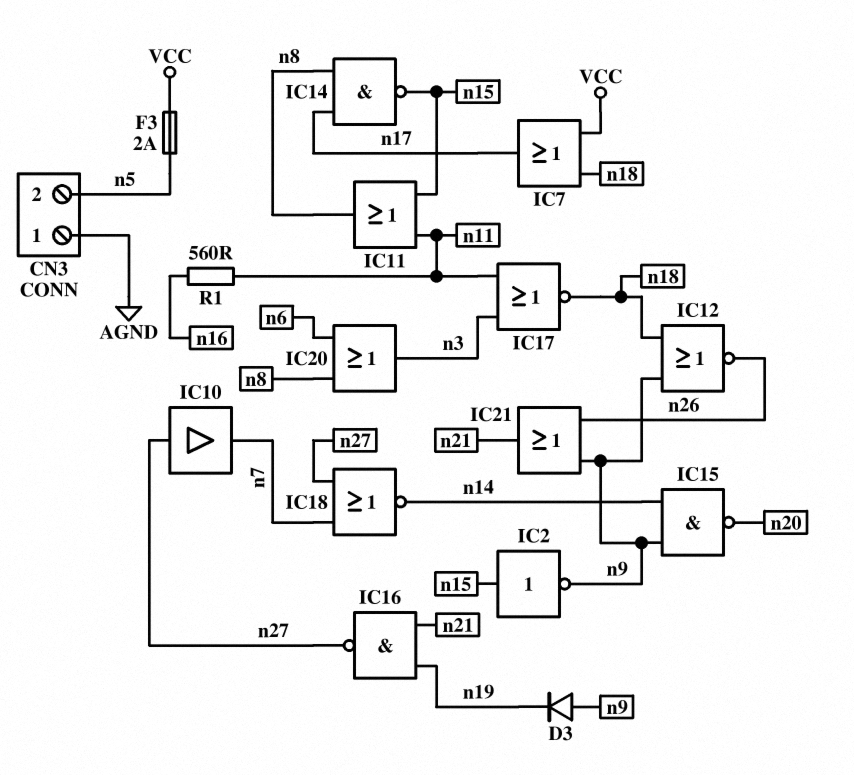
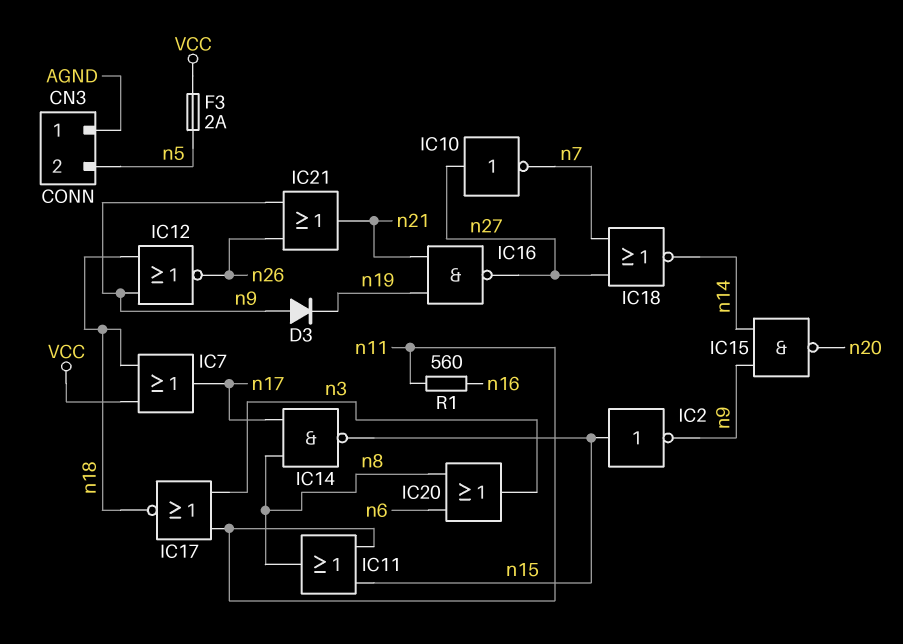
IC10: buffer (in n27, out n7) -> NOT (in n27, out n7)

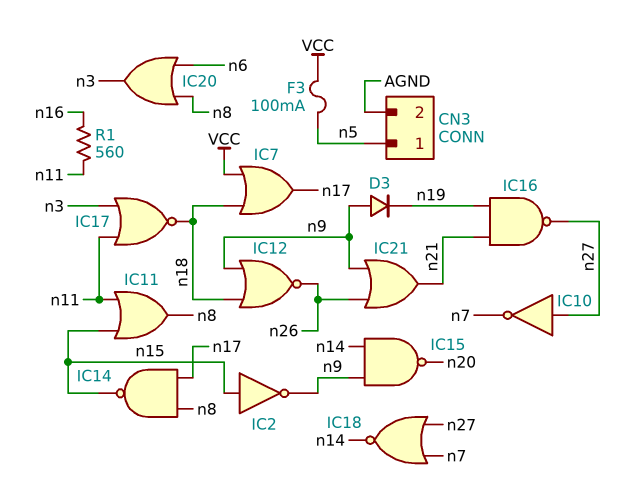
CN3 pin 1: AGND -> n5
CN3 pin 2: n5 -> AGND
F3: 2A (VCC, n5) -> 100mA (VCC, n5)

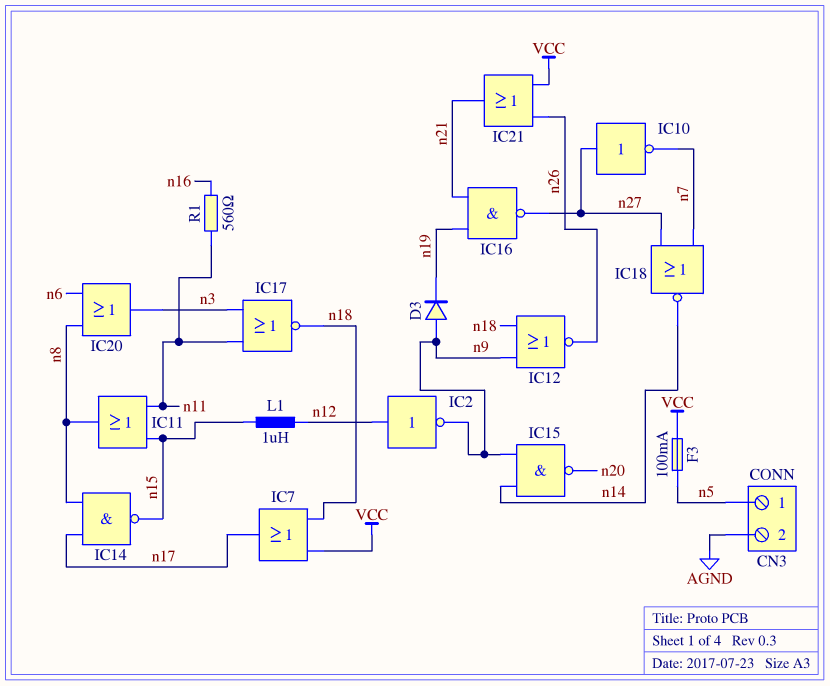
IC2: NOT (in n15, out n9) -> NOT (in n12, out n9)
IC21: OR (in n9, in n26, out n21) -> OR (in VCC, in n26, out n21)
L1: none -> 1uH (n12, n15)

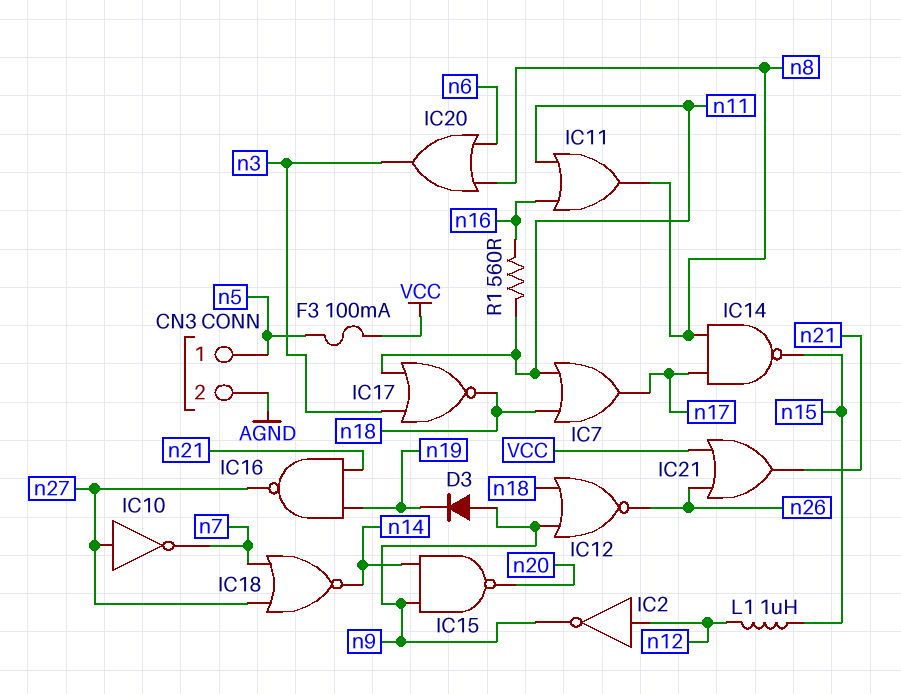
IC7: OR (in VCC, in n18, out n17) -> OR (in n11, in n18, out n17)
IC11: OR (in n11, in n15, out n8) -> OR (in n11, in n16, out n8)

